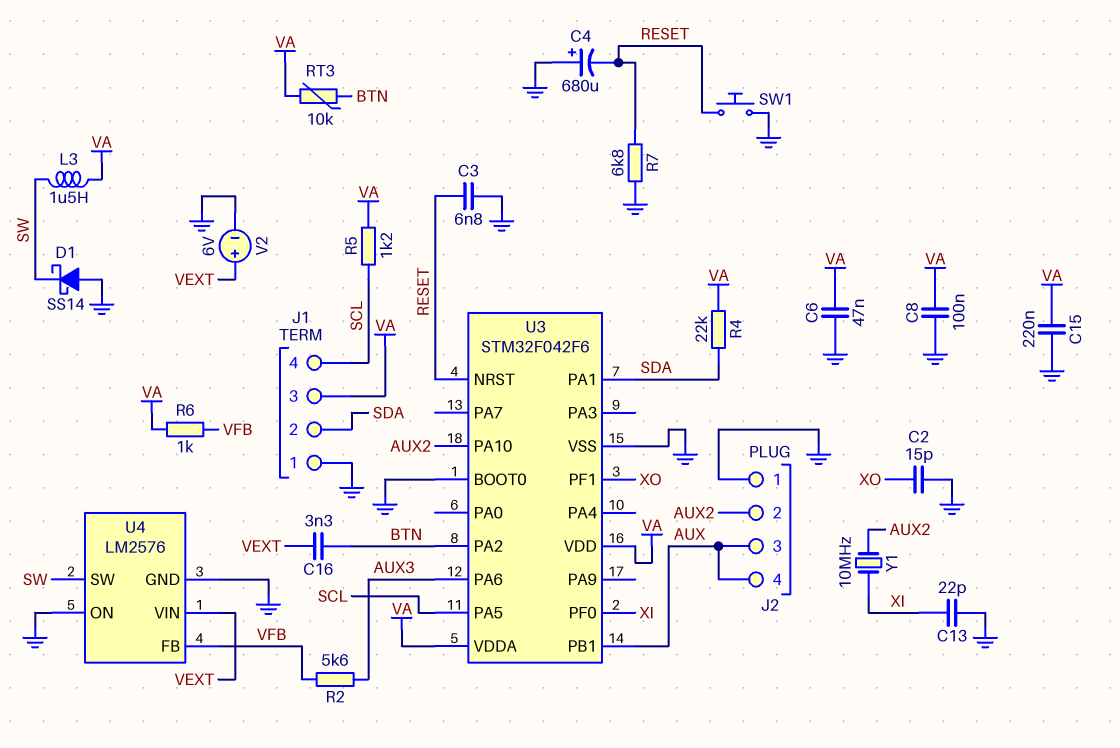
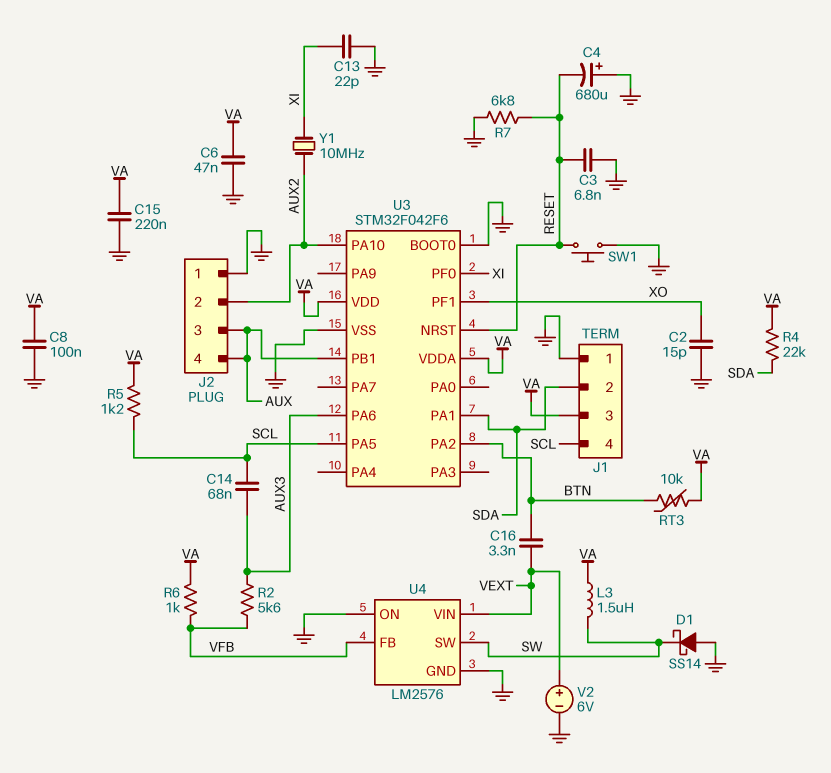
C14: none -> 68nF (AUX3, SCL)

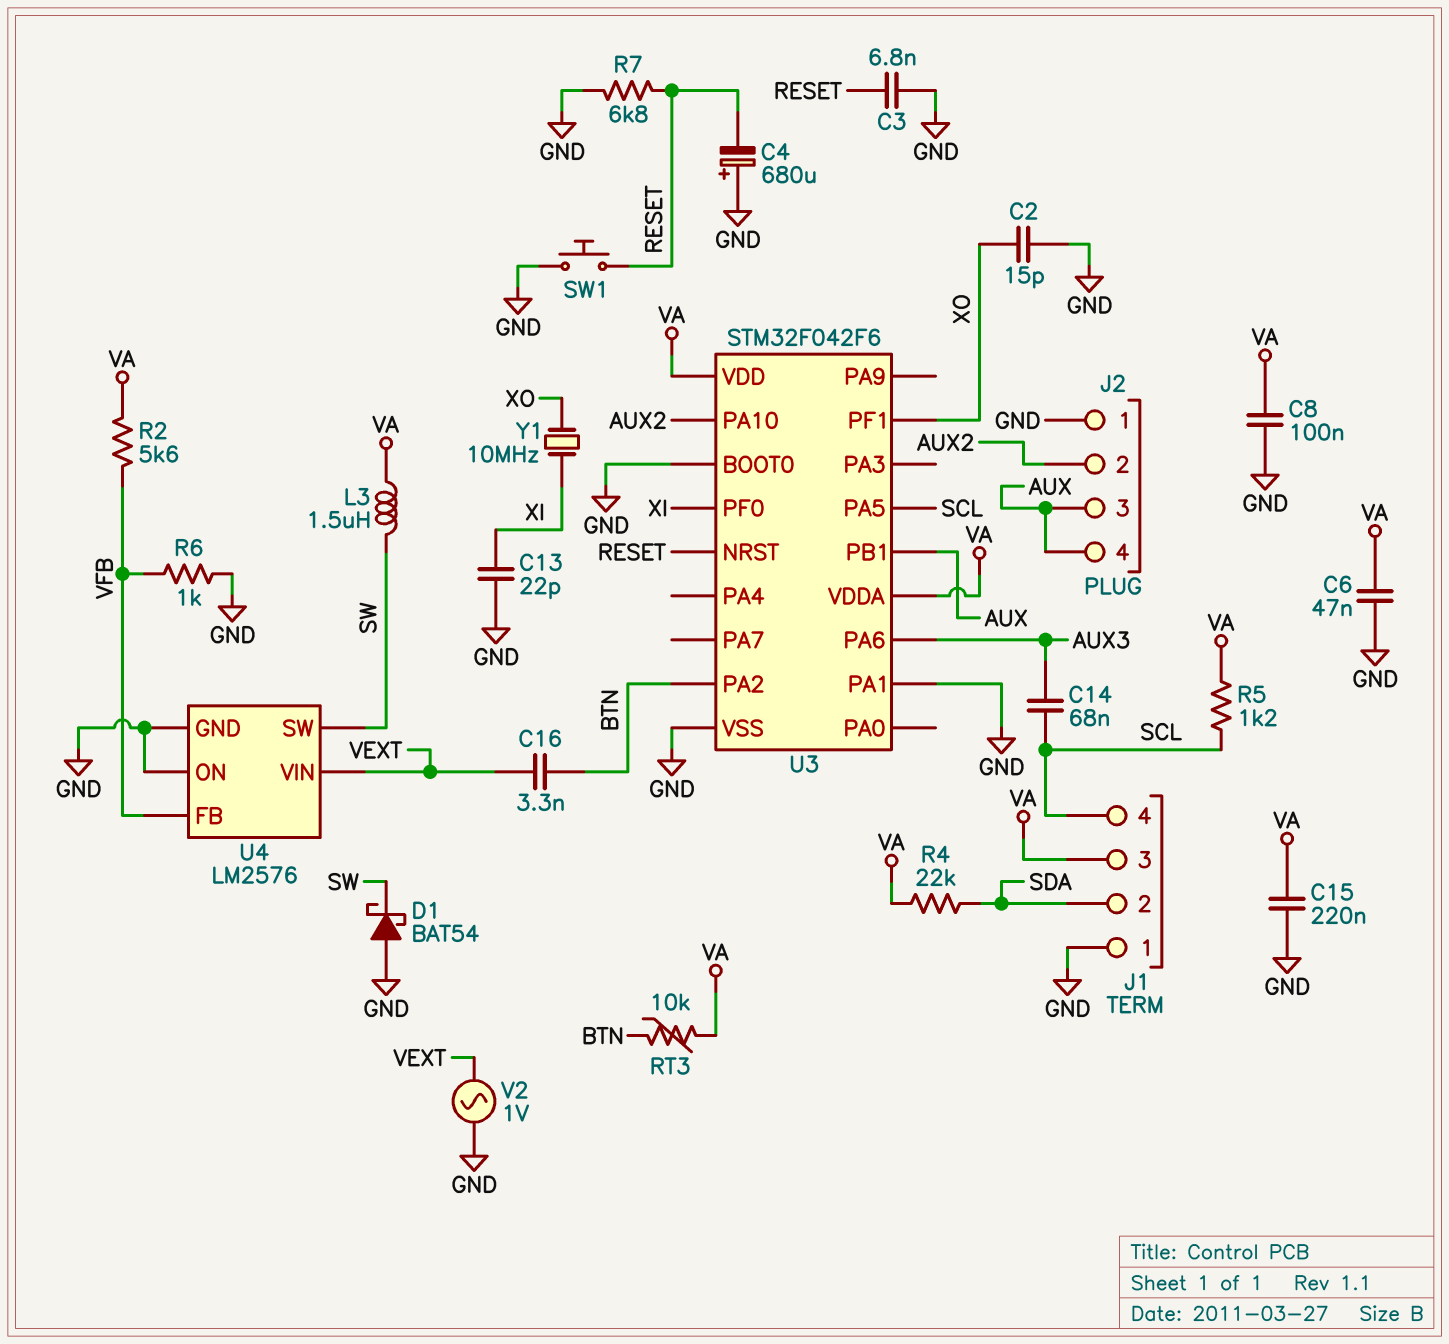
D1: schottky SS14 (A GND, K SW) -> schottky BAT54 (A GND, K SW)
R2: 5.6k (AUX3, VFB) -> 5.6k (VA, VFB)
R6: 1k (VA, VFB) -> 1k (GND, VFB)
U3 pin PA1: SDA -> GND
V2: 6V (plus VEXT, minus GND) -> AC 1V (GND, VEXT)
Y1: 10MHz (AUX2, XI) -> 10MHz (XI, XO)

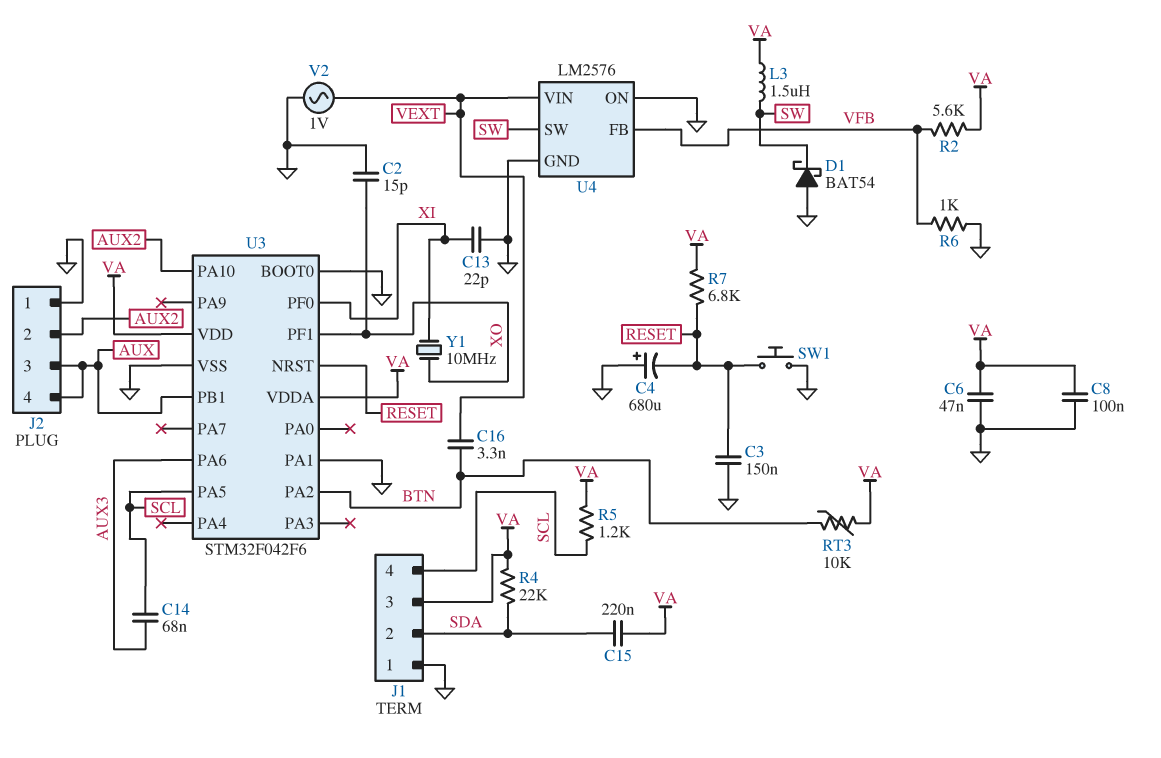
C3: 6.8nF (GND, RESET) -> 150nF (GND, RESET)
C15: 220nF (GND, VA) -> 220nF (SDA, VA)
R7: 6.8k (GND, RESET) -> 6.8k (RESET, VA)

